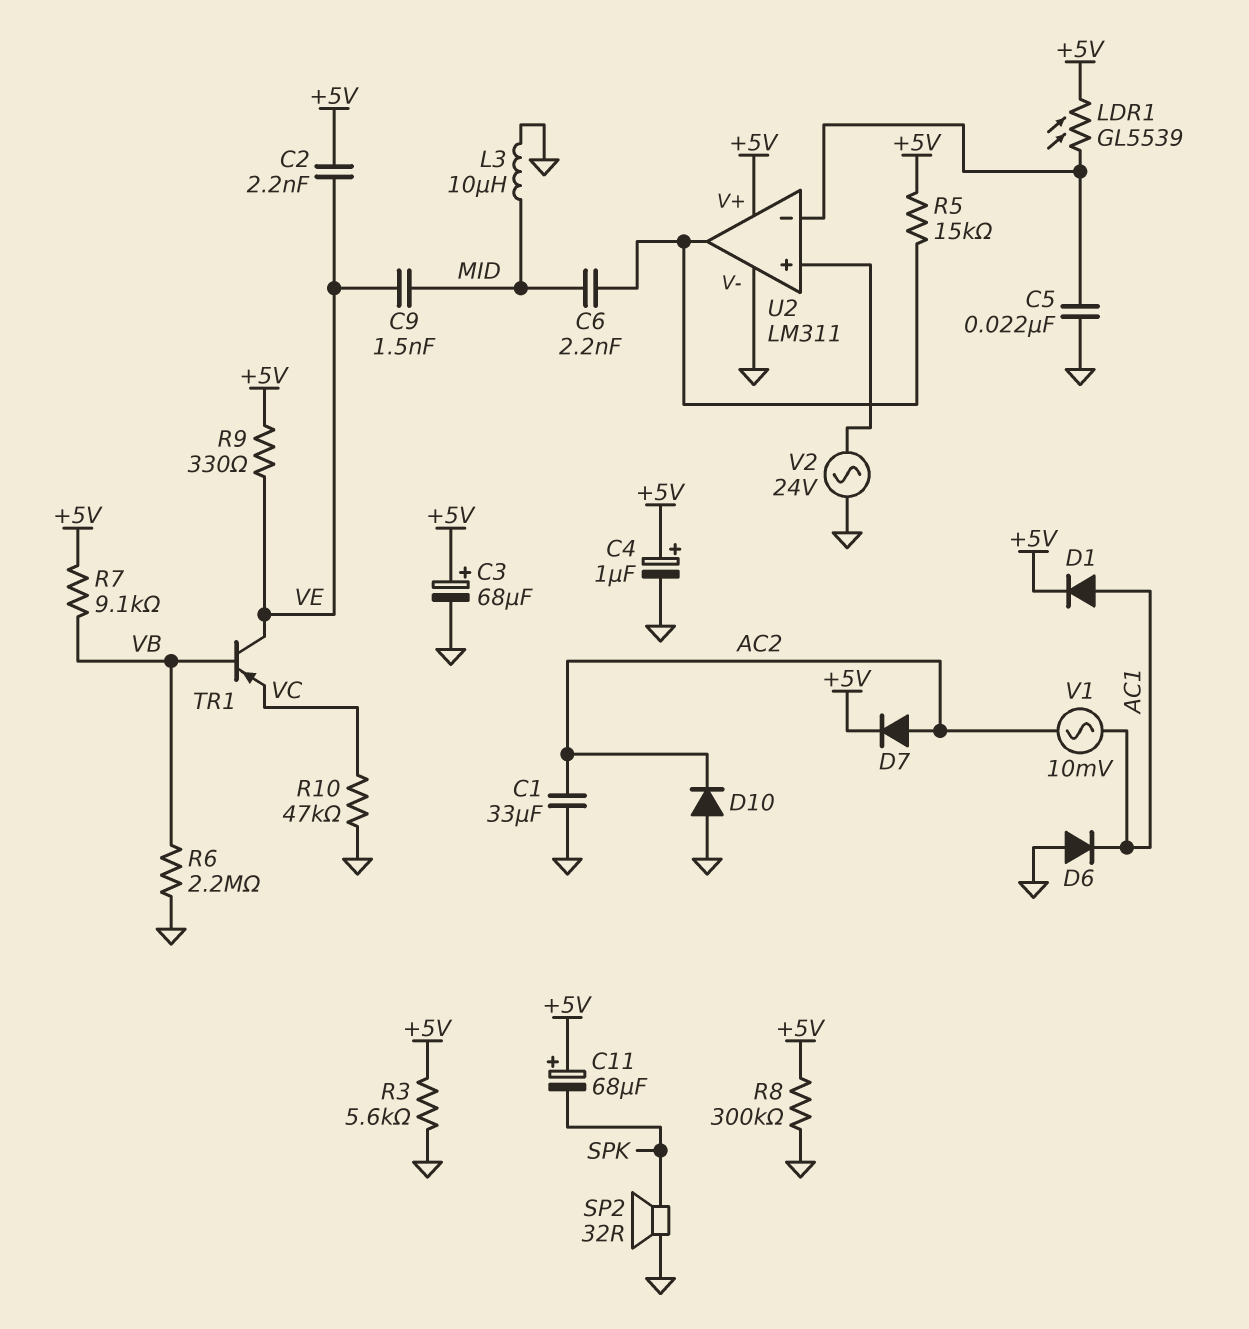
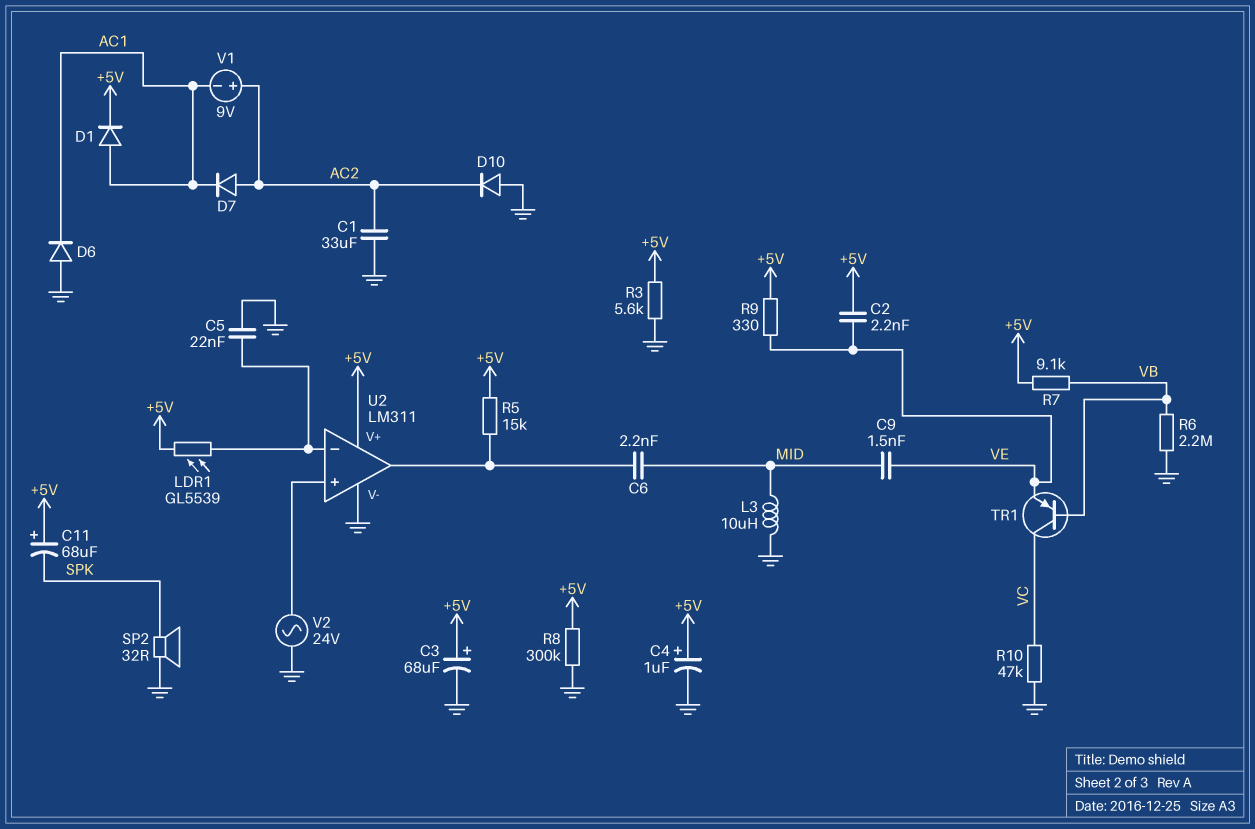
D7: diode (A AC2, K +5V) -> diode (A AC2, K AC1)
TR1: PNP (B VB, C VE, E VC) -> PNP (B VB, C VC, E VE)
V1: AC 10mV (AC1, AC2) -> 9V (plus AC2, minus AC1)

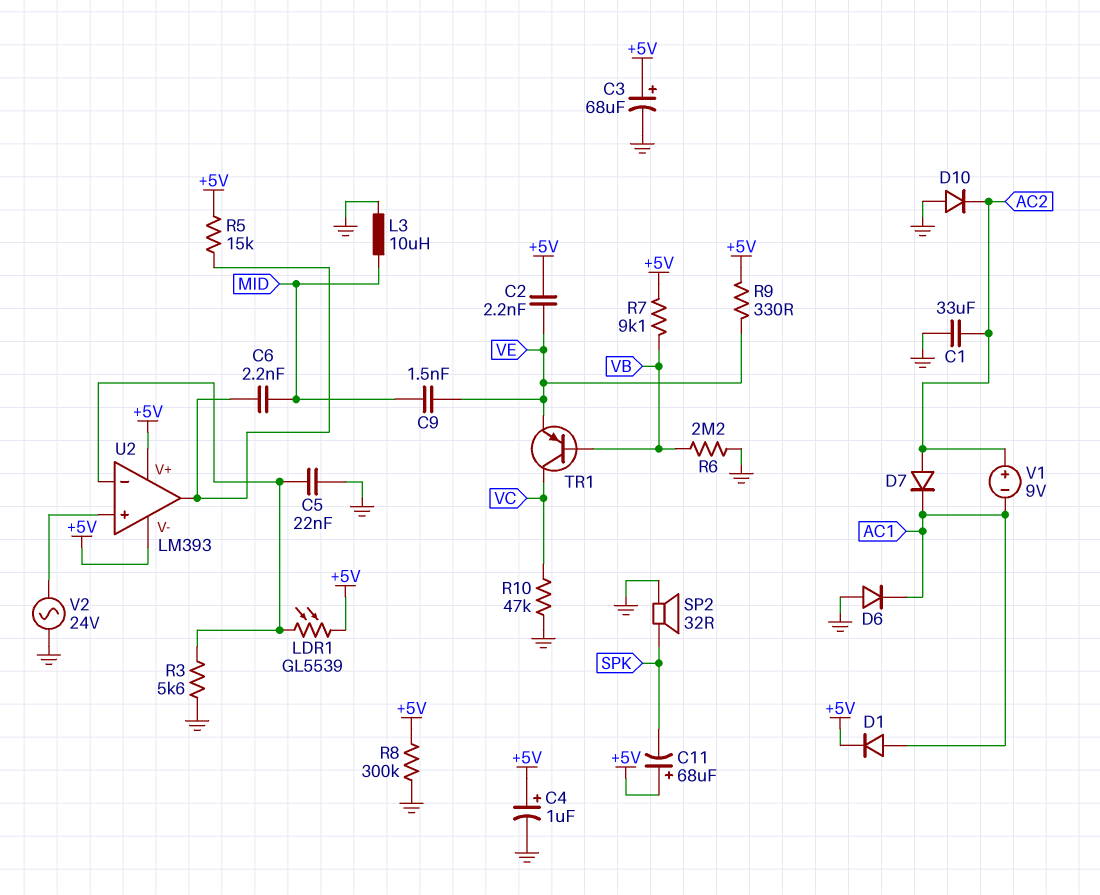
R3: 5.6k (+5V, GND) -> 5.6k (GND, U2/in-)
U2: LM311 -> LM393
U2 pin V-: GND -> +5V

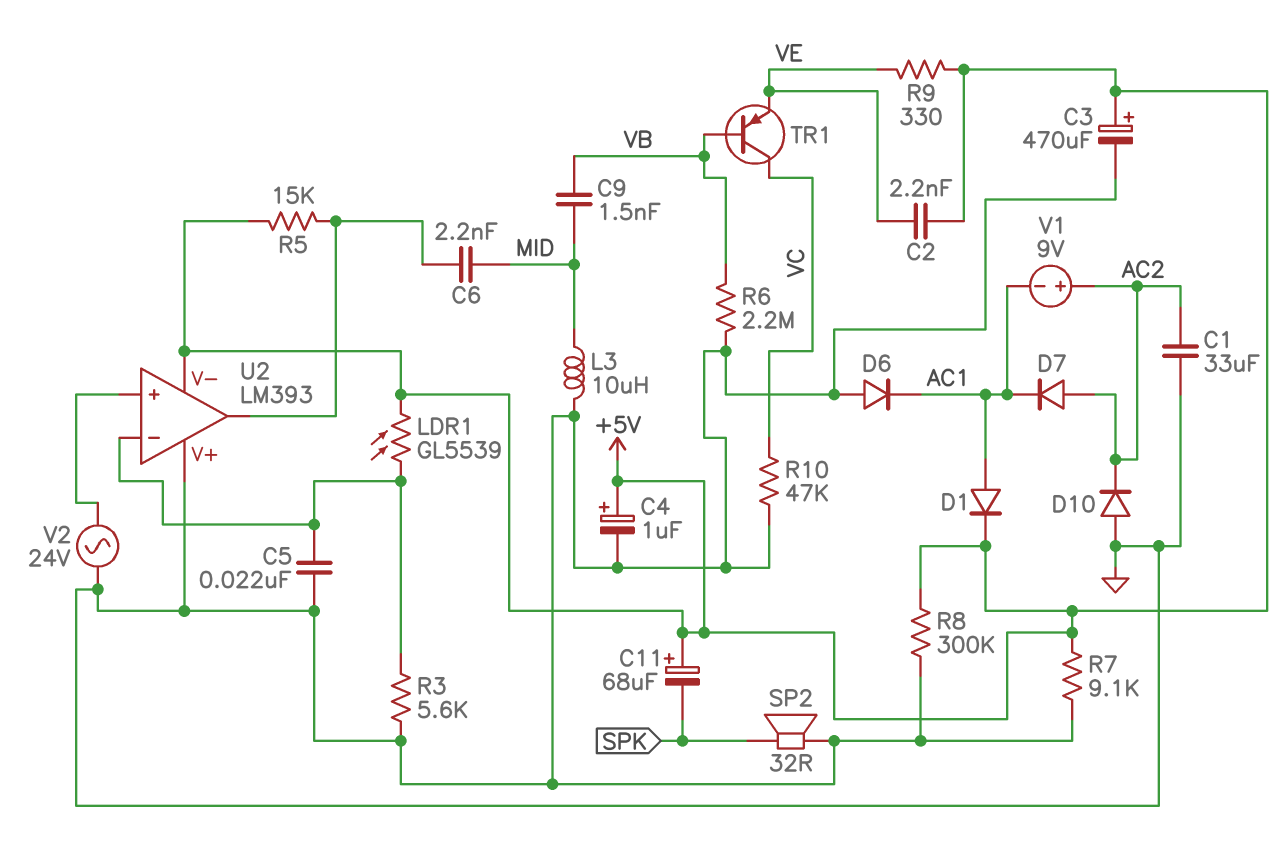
C3: 68uF (plus +5V, minus GND) -> 470uF (plus +5V, minus GND)
C9: 1.5nF (MID, VE) -> 1.5nF (MID, VB)
R7: 9.1k (+5V, VB) -> 9.1k (+5V, GND)
U2 pin V+: +5V -> GND

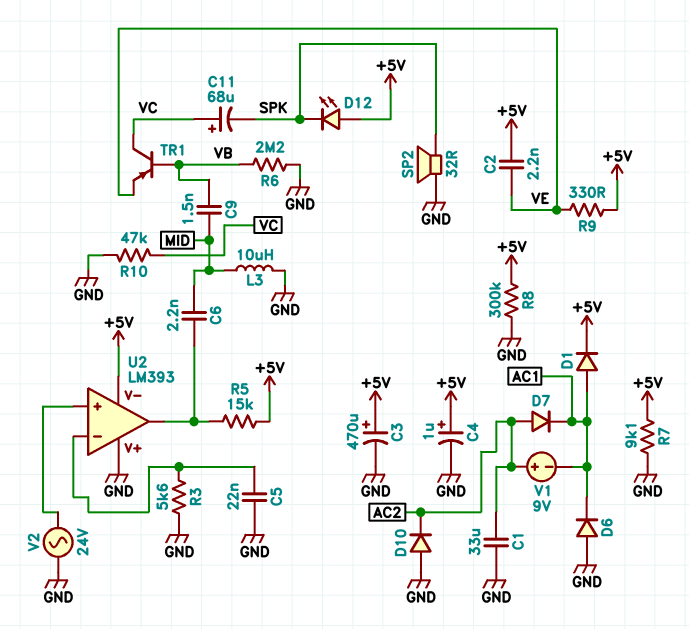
C11: 68uF (plus +5V, minus SPK) -> 68uF (plus VC, minus SPK)
D12: none -> LED (A +5V, K SPK)
LDR1: GL5539 (+5V, U2/in-) -> none

